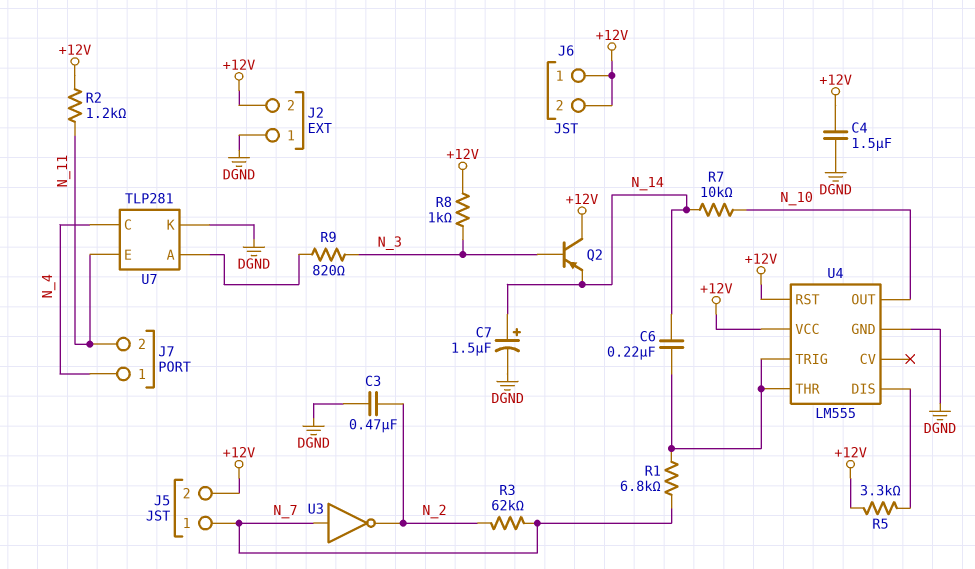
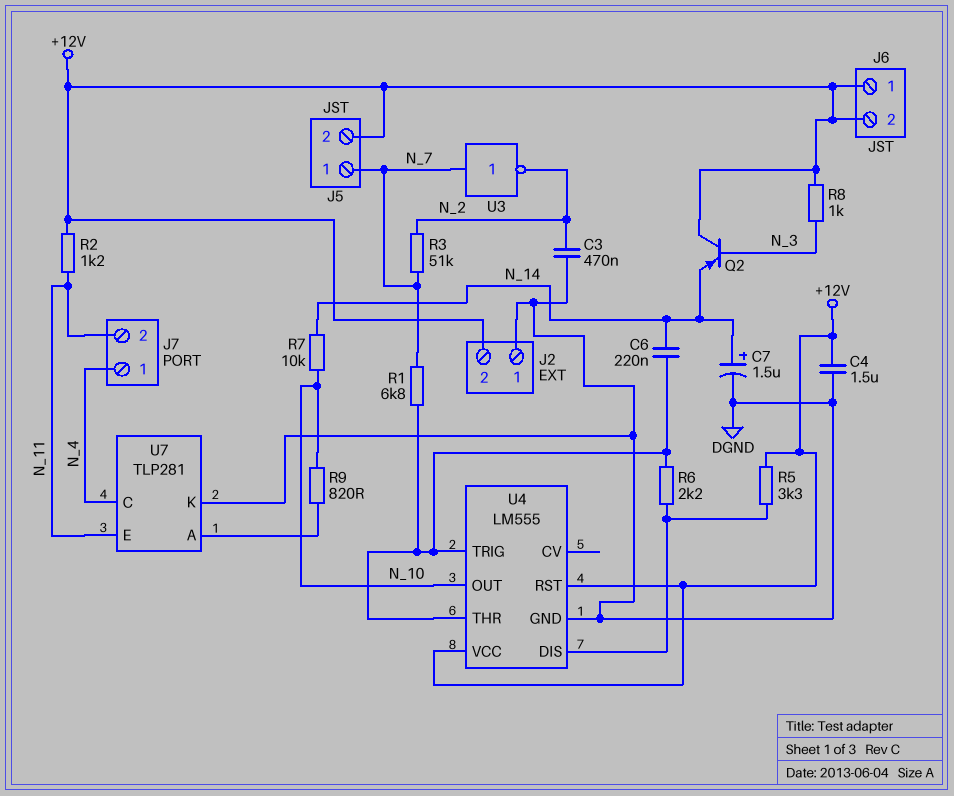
R3: 62k (N_2, N_7) -> 51k (N_2, N_7)
R6: none -> 2.2k (U4/DIS, U4/THR)
R9: 820 (N_3, U7/A) -> 820 (N_10, U7/A)

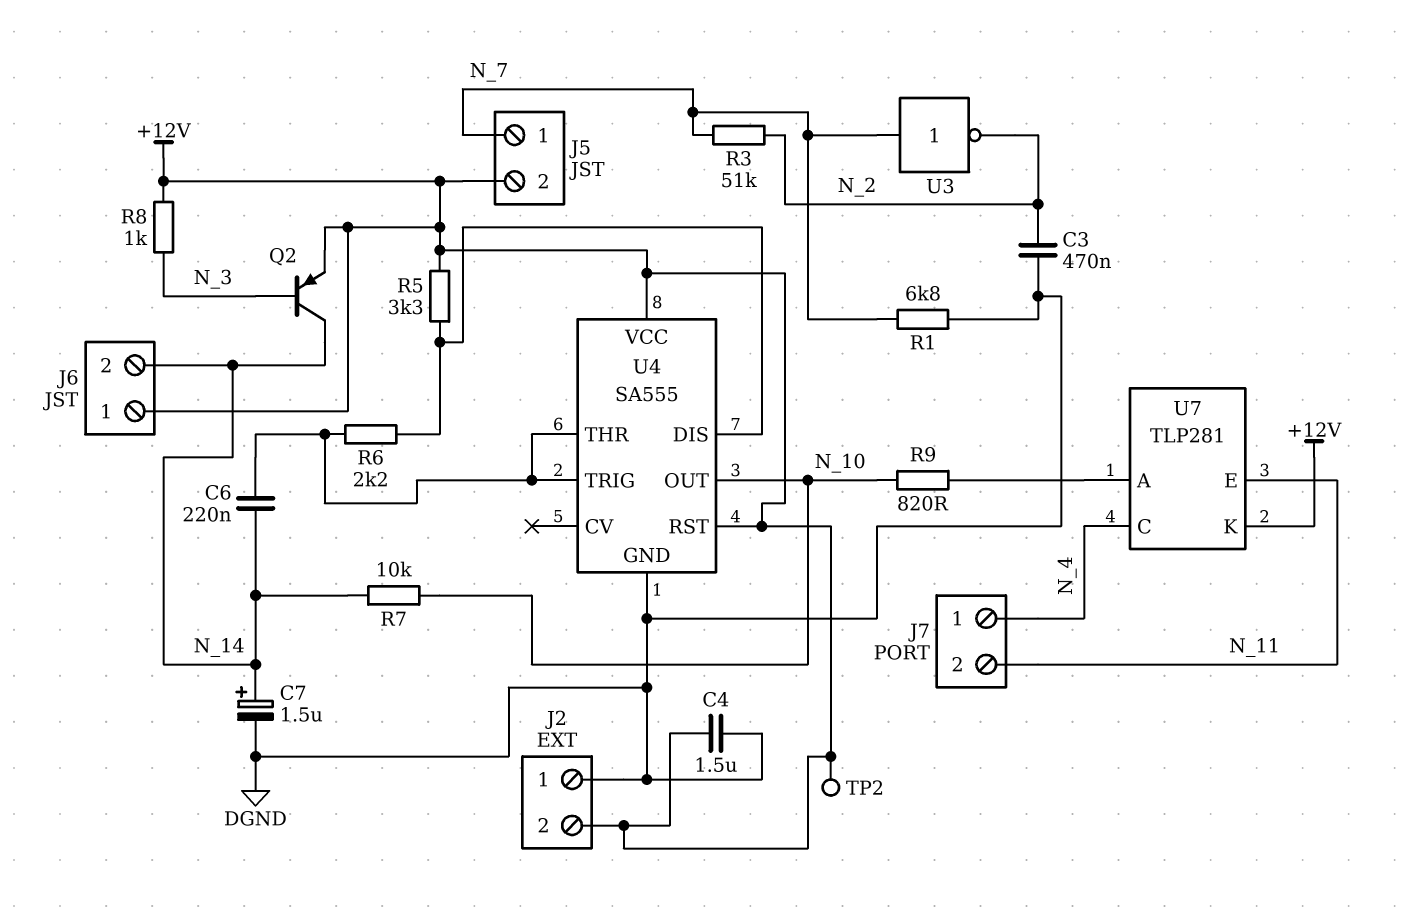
J6 pin 2: +12V -> N_14
Q2: PNP (B N_3, C +12V, E N_14) -> PNP (B N_3, C N_14, E +12V)
R1: 6.8k (N_7, U4/THR) -> 6.8k (DGND, N_7)
R2: 1.2k (+12V, N_11) -> none
TP2: none -> test point (+12V)
U4: LM555 -> SA555
U7 pin K: DGND -> +12V

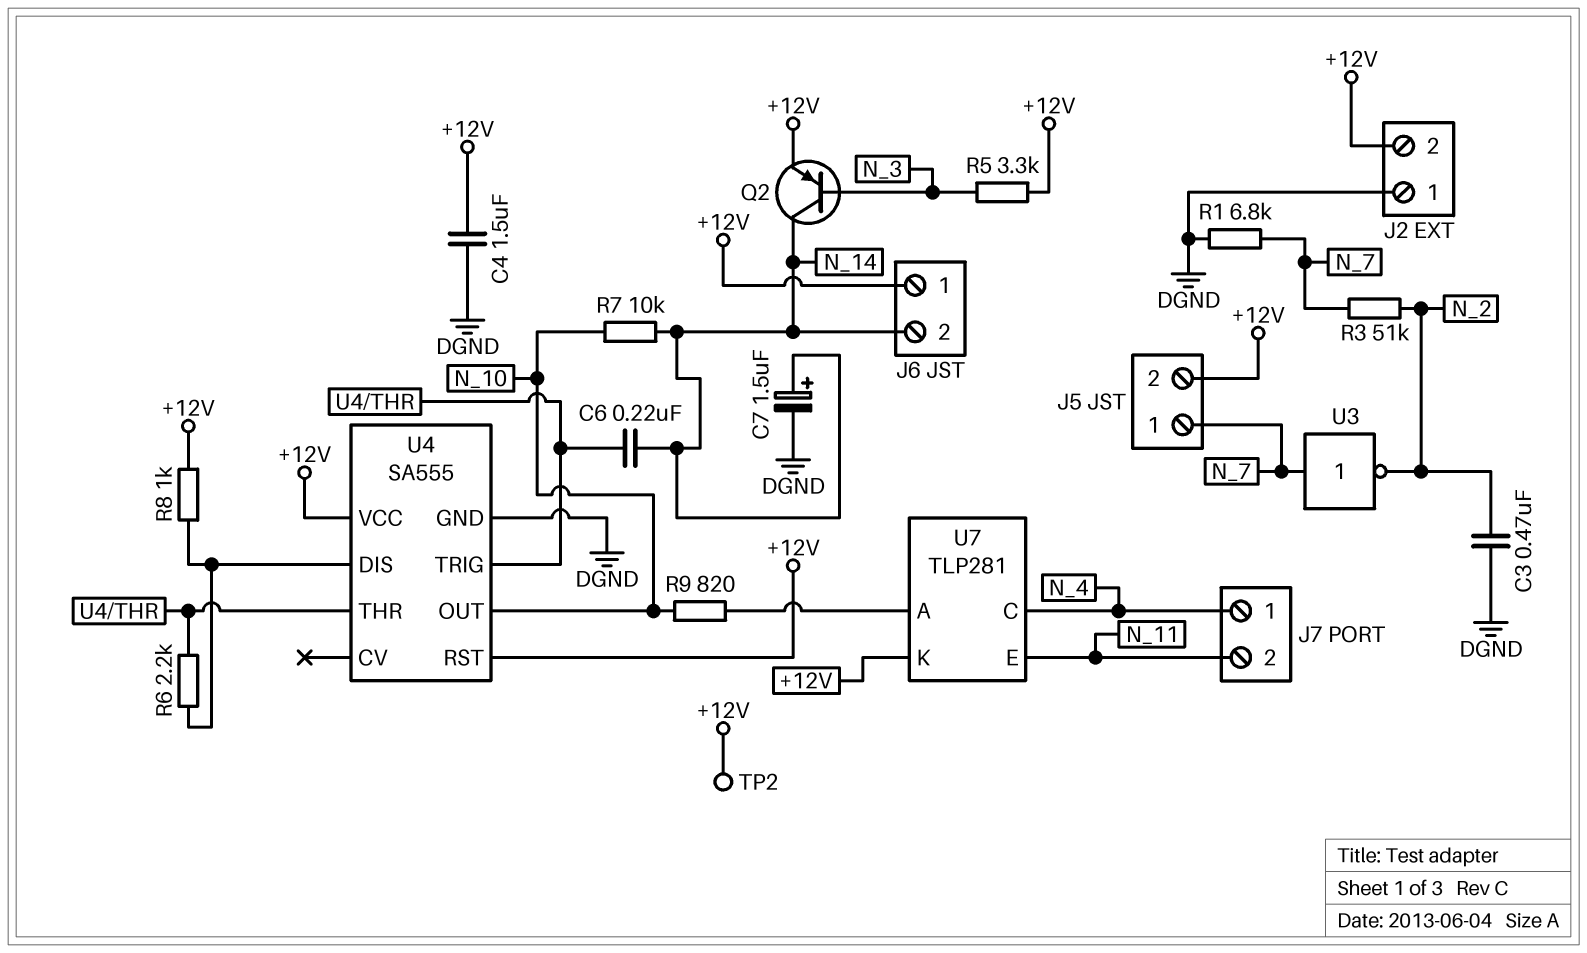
R5: 3.3k (+12V, U4/DIS) -> 3.3k (+12V, N_3)
R8: 1k (+12V, N_3) -> 1k (+12V, U4/DIS)

